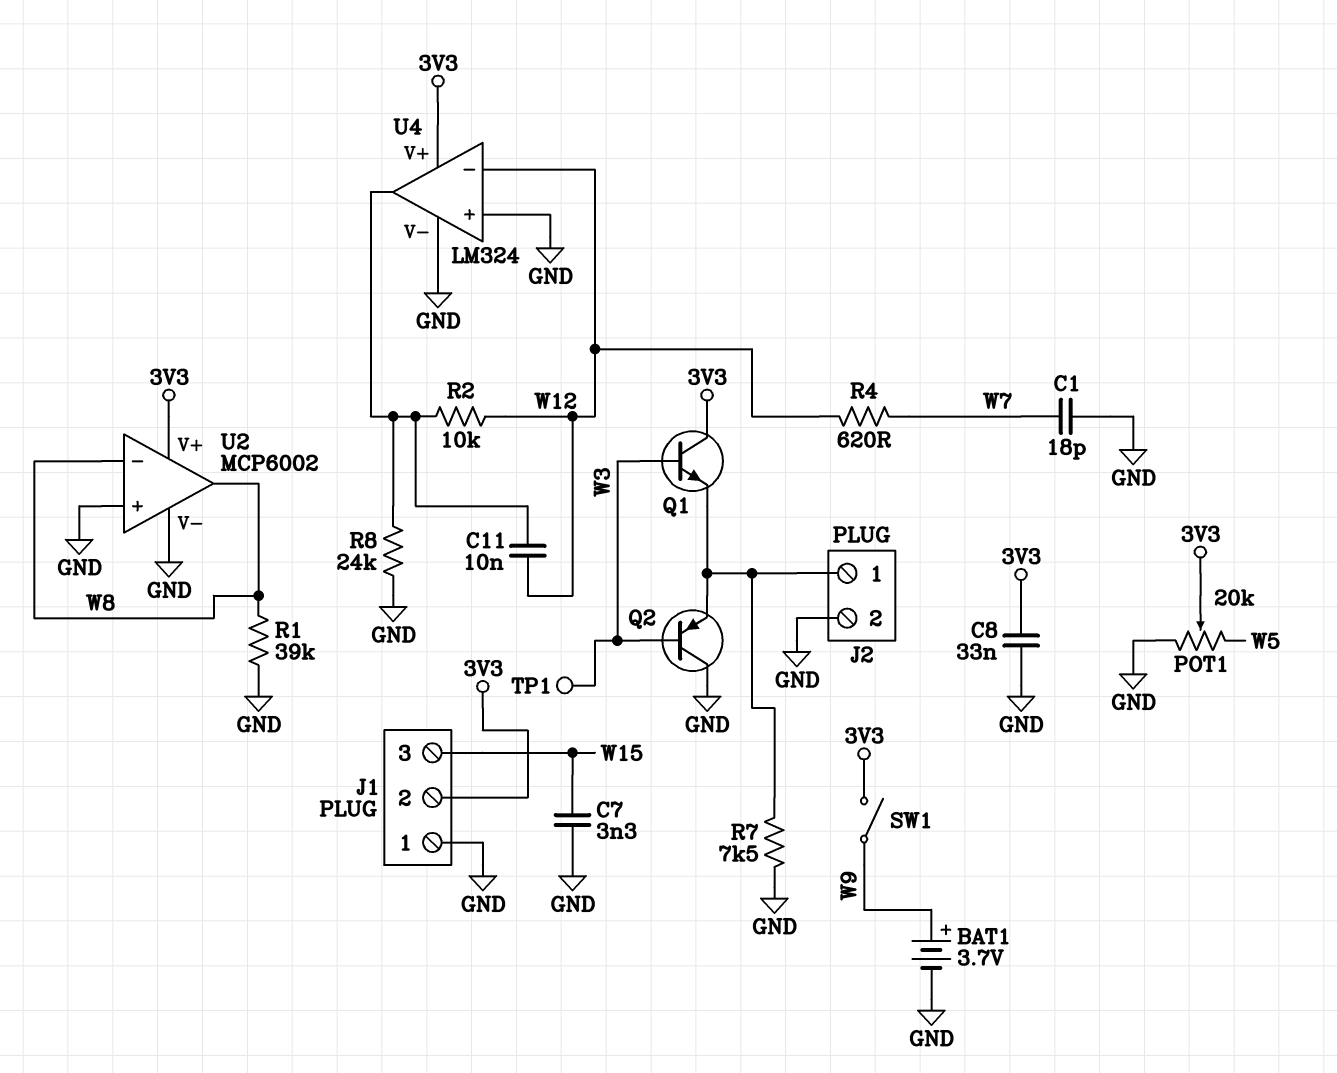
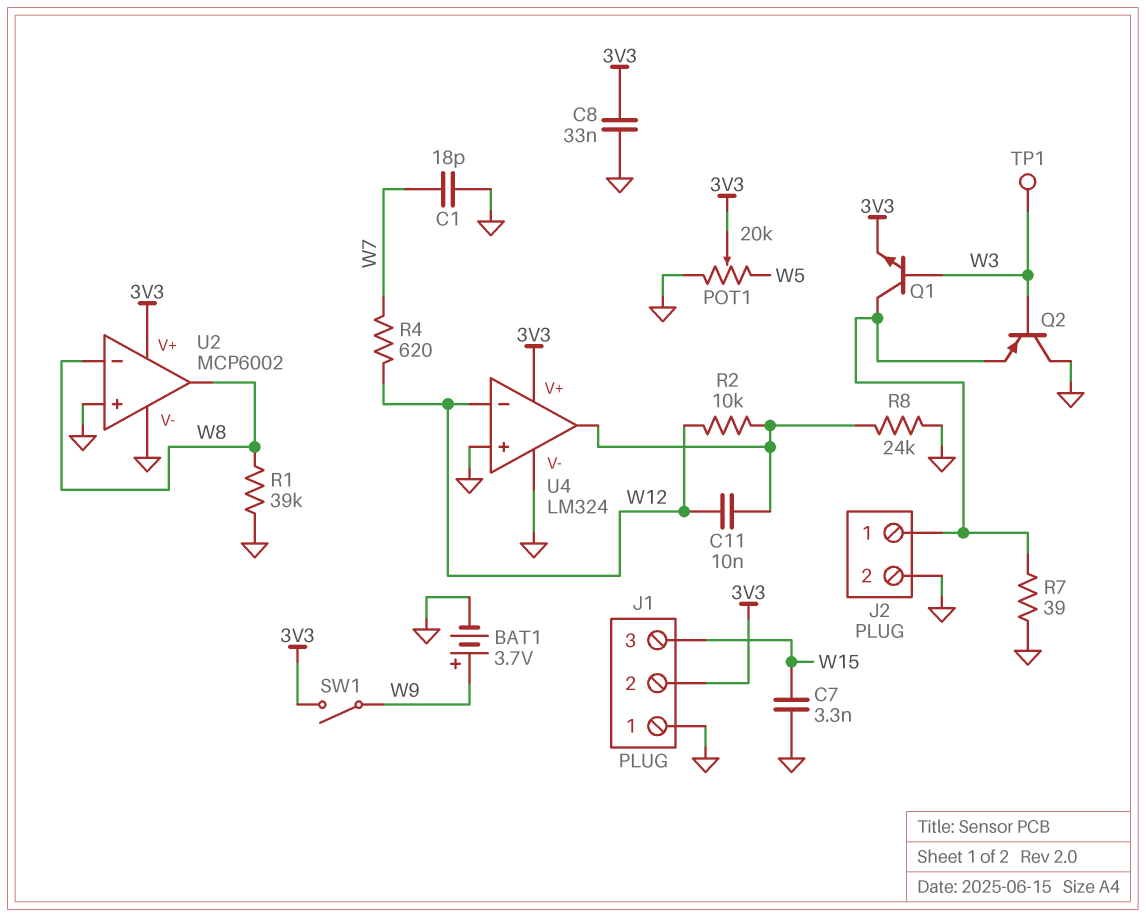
Q1: NPN (B W3, C 3V3, E J2/1) -> NPN (B W3, C J2/1, E 3V3)
R7: 7.5k (GND, J2/1) -> 39 (GND, J2/1)

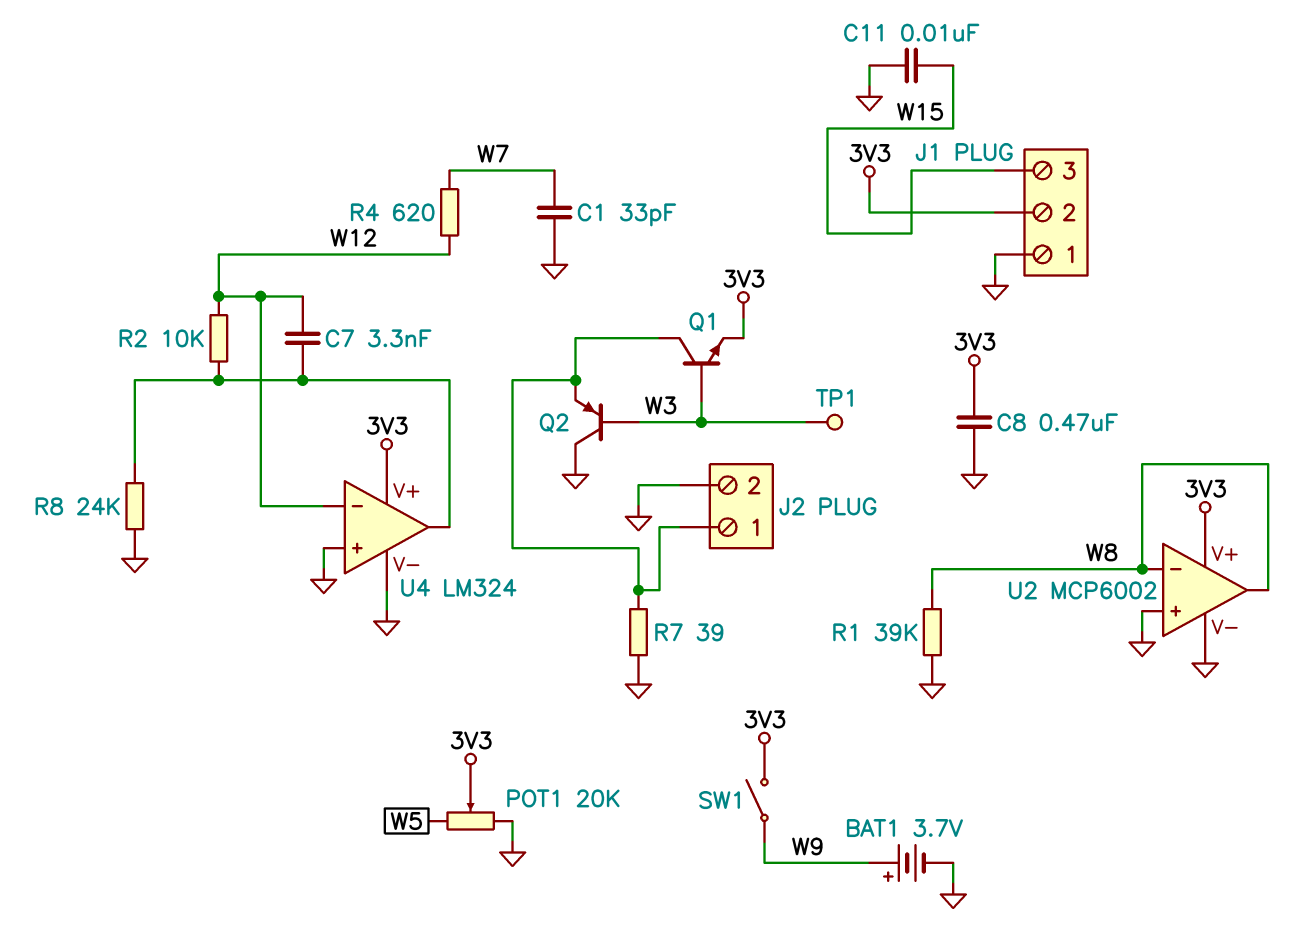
C1: 18pF (GND, W7) -> 33pF (GND, W7)
C7: 3.3nF (GND, W15) -> 3.3nF (U4/out, W12)
C8: 33nF (3V3, GND) -> 470nF (3V3, GND)
C11: 10nF (U4/out, W12) -> 10nF (GND, W15)

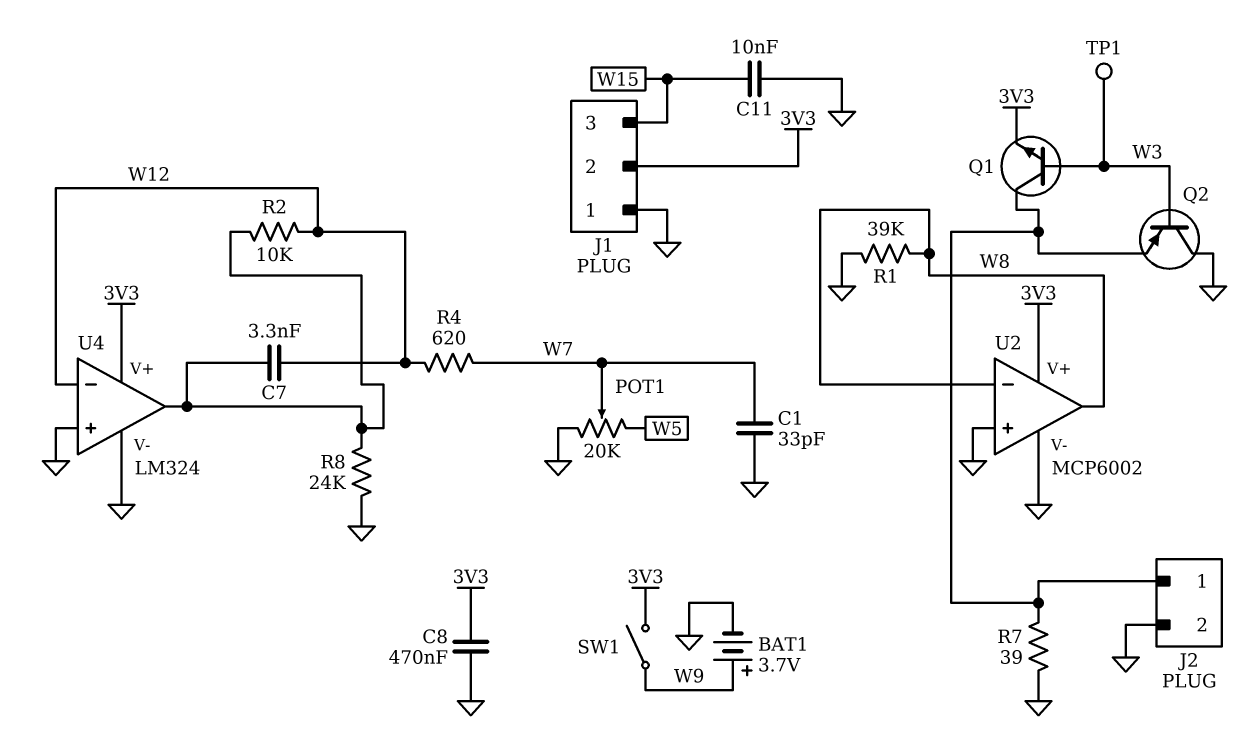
POT1: 20k (GND, W5, wiper 3V3) -> 20k (GND, W5, wiper W7)

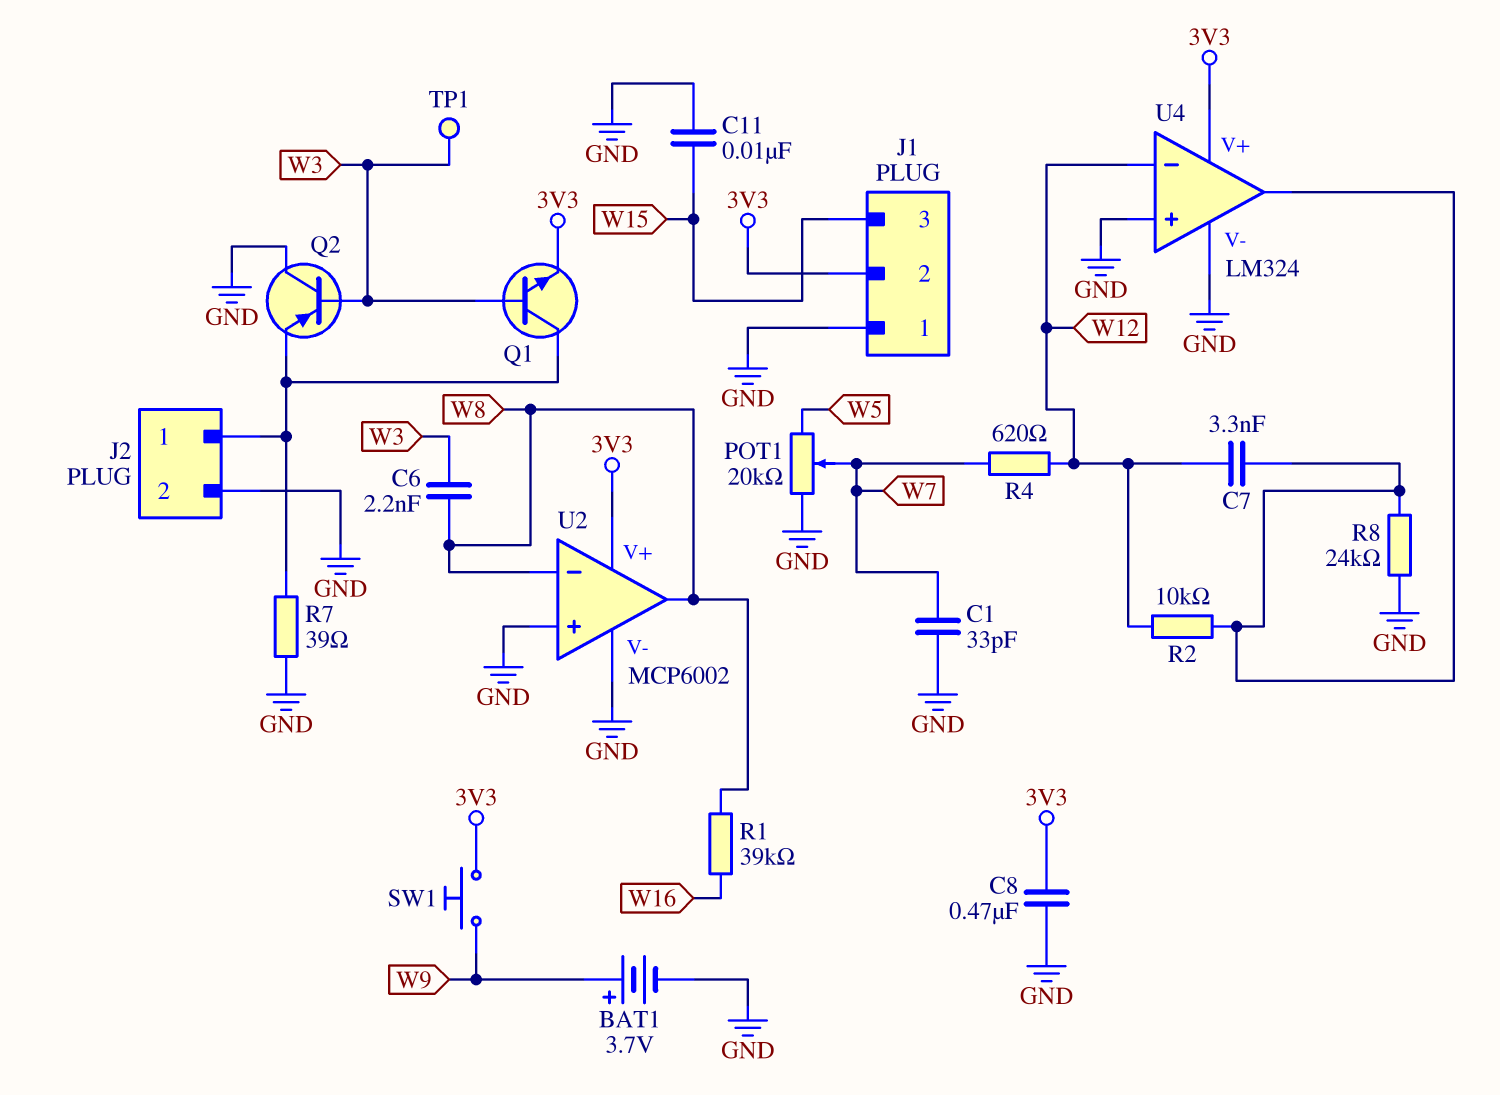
C6: none -> 2.2nF (W3, W8)
R1: 39k (GND, W8) -> 39k (W8, W16)
SW1: switch (3V3, W9) -> button (3V3, W9)

